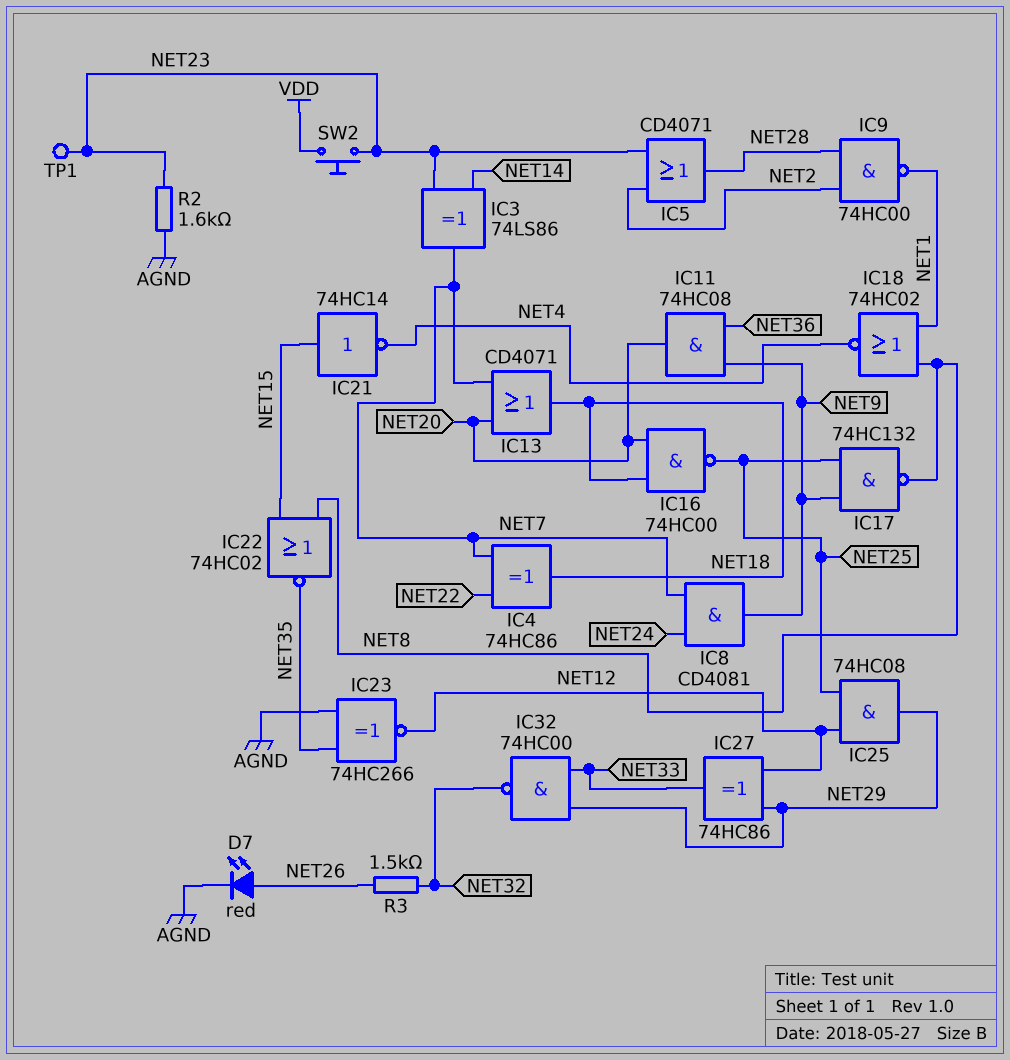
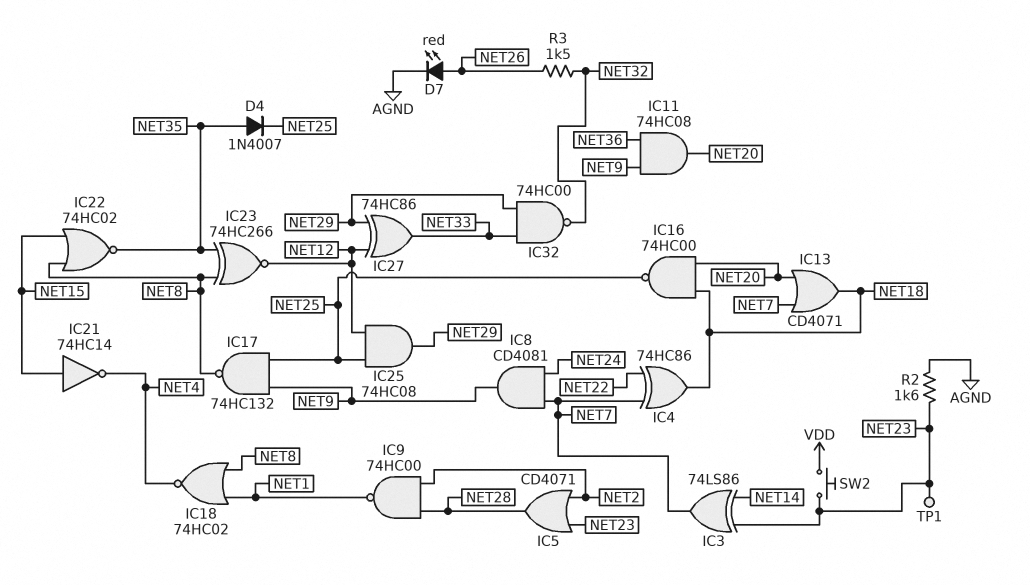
D4: none -> diode 1N4007 (A NET35, K NET25)
IC23: XNOR 74HC266 (in AGND, in NET35, out NET12) -> XNOR 74HC266 (in NET8, in NET35, out NET12)

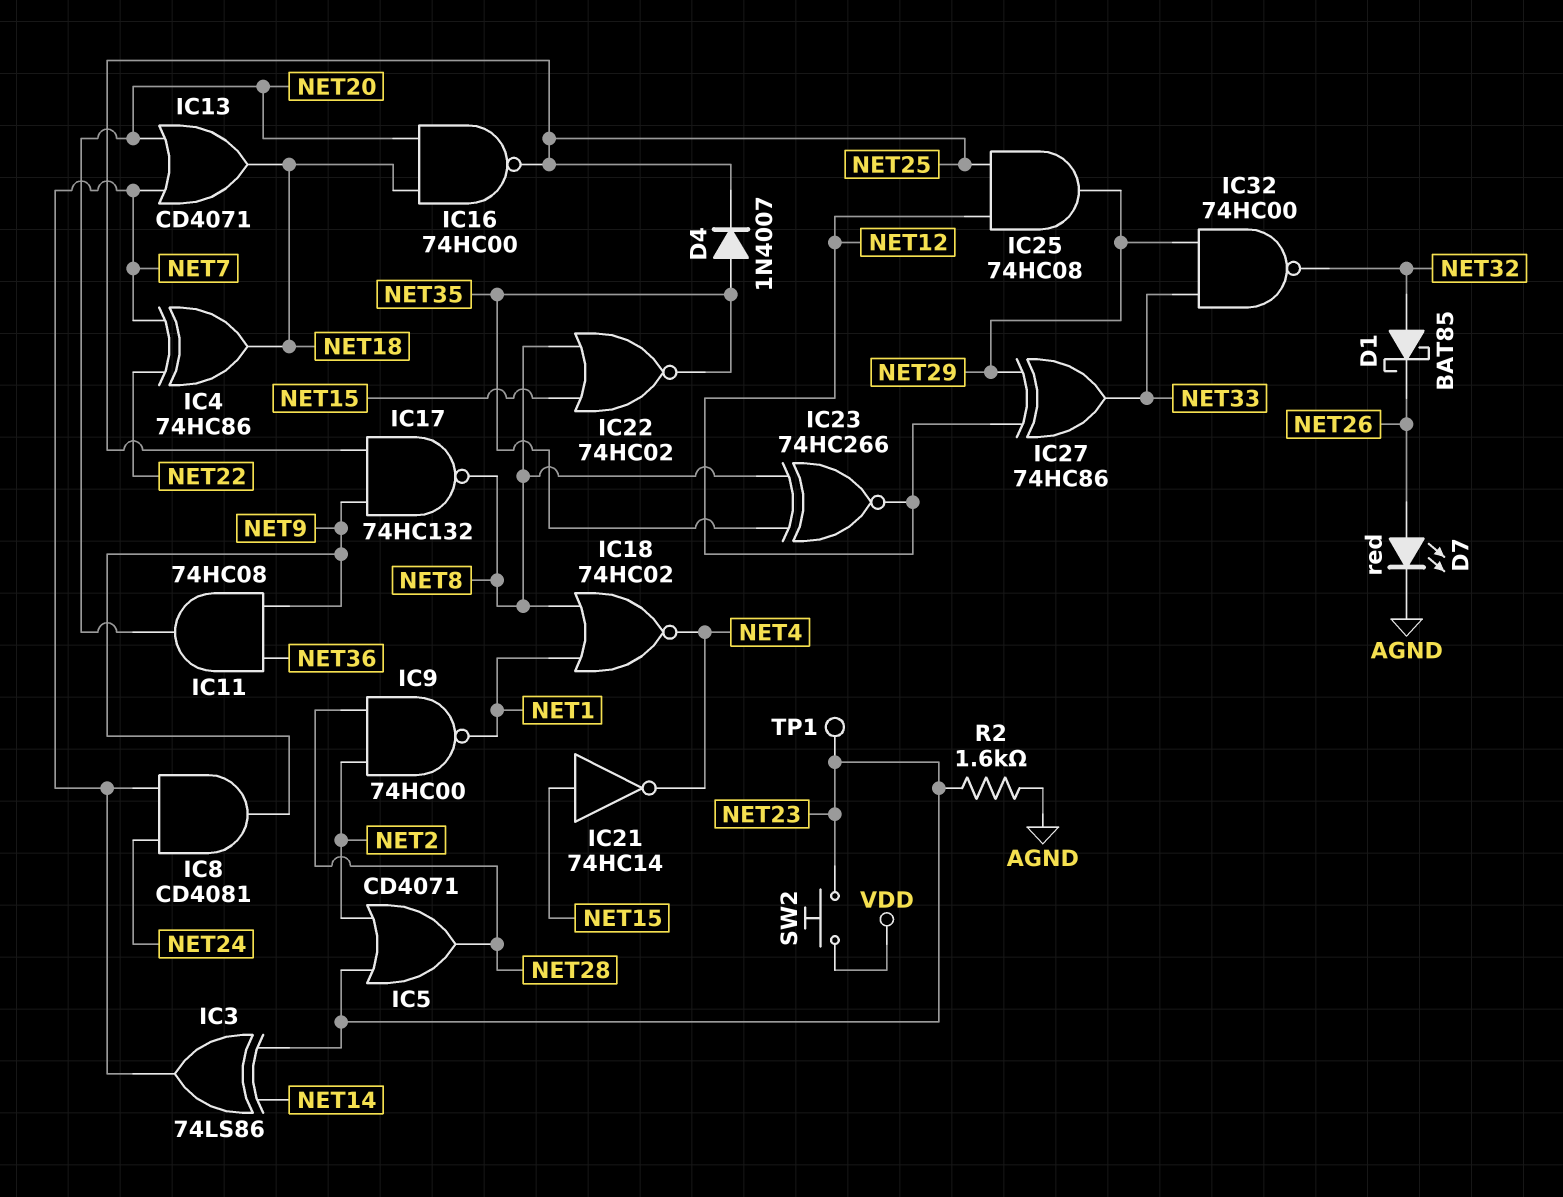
D1: none -> schottky BAT85 (A NET32, K NET26)
R3: 1.5k (NET26, NET32) -> none

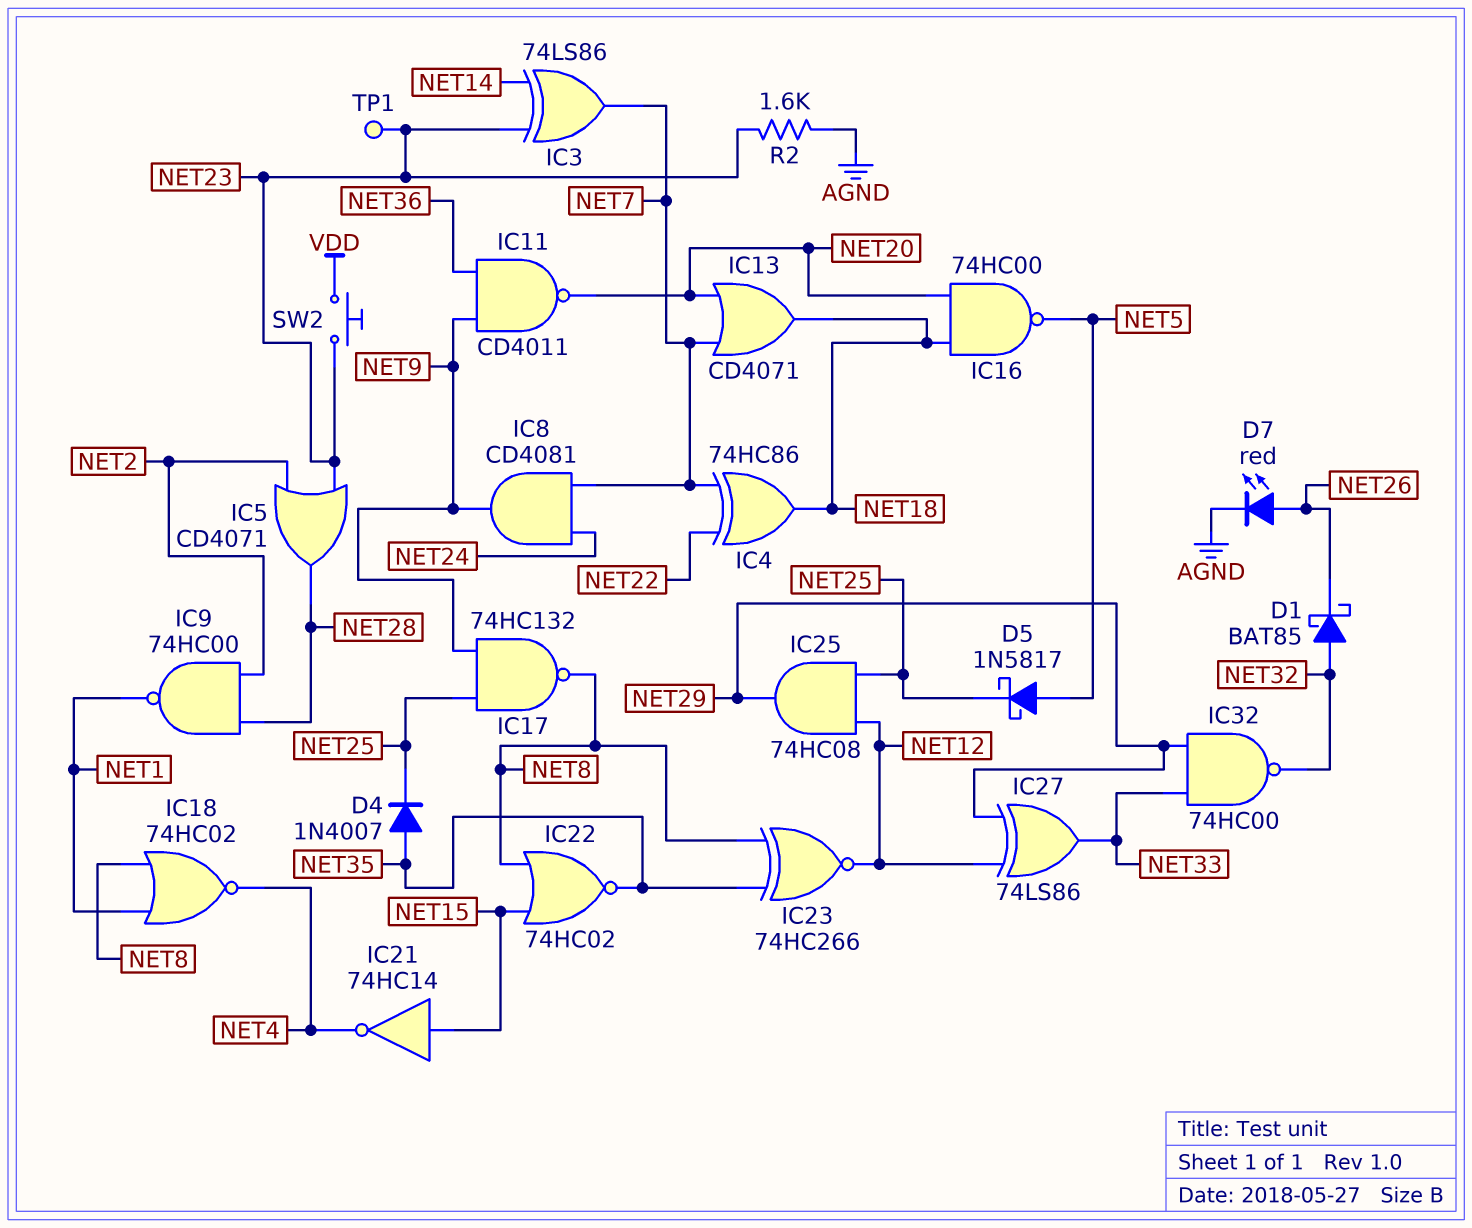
D5: none -> schottky 1N5817 (A NET5, K NET25)
IC11: AND 74HC08 (in NET9, in NET36, out NET20) -> NAND CD4011 (in NET9, in NET36, out NET20)
IC16: NAND 74HC00 (in NET18, in NET20, out NET25) -> NAND 74HC00 (in NET18, in NET20, out NET5)
IC27: XOR 74HC86 (in NET12, in NET29, out NET33) -> XOR 74LS86 (in NET12, in NET29, out NET33)

